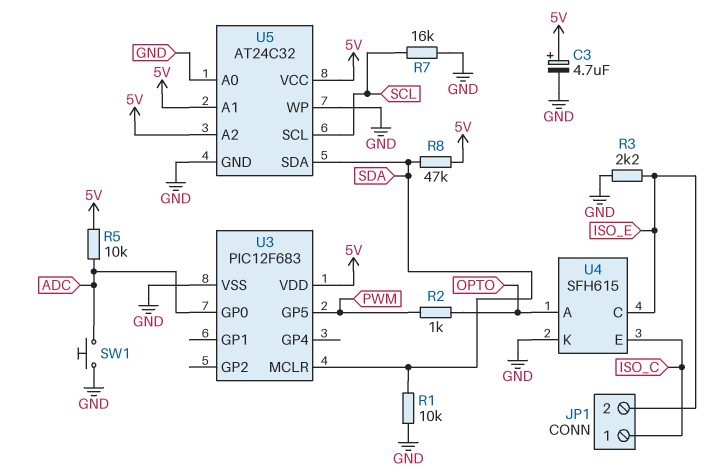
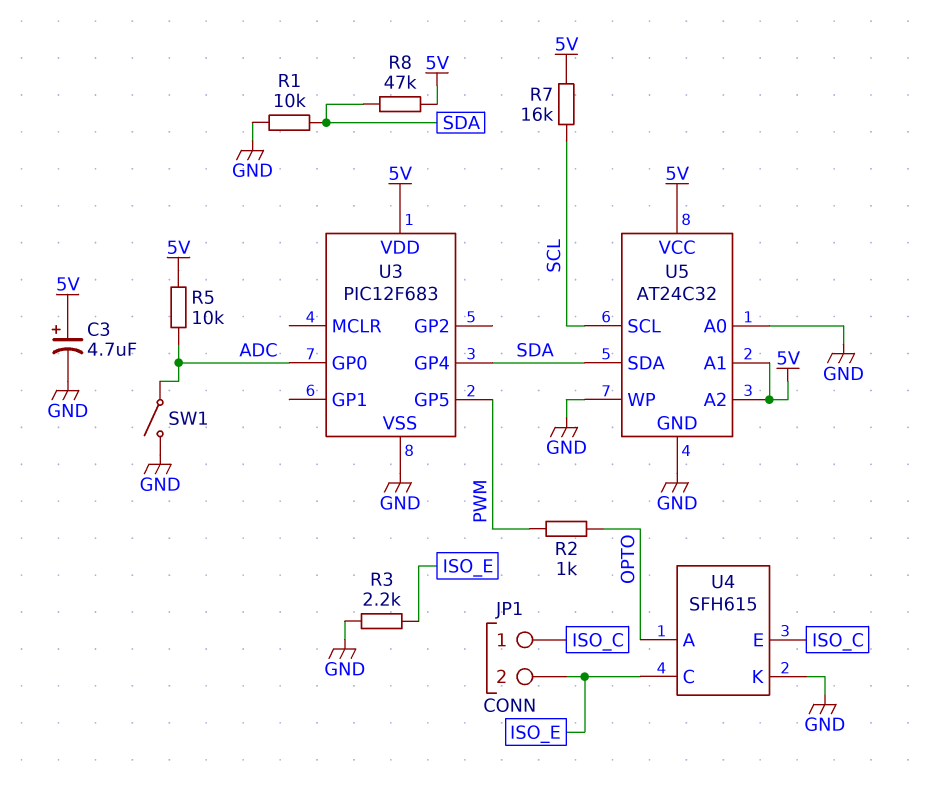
R7: 16k (GND, SCL) -> 16k (5V, SCL)
SW1: button (ADC, GND) -> switch (ADC, GND)
U3 pin GP4: none -> SDA
U3 pin MCLR: SDA -> none

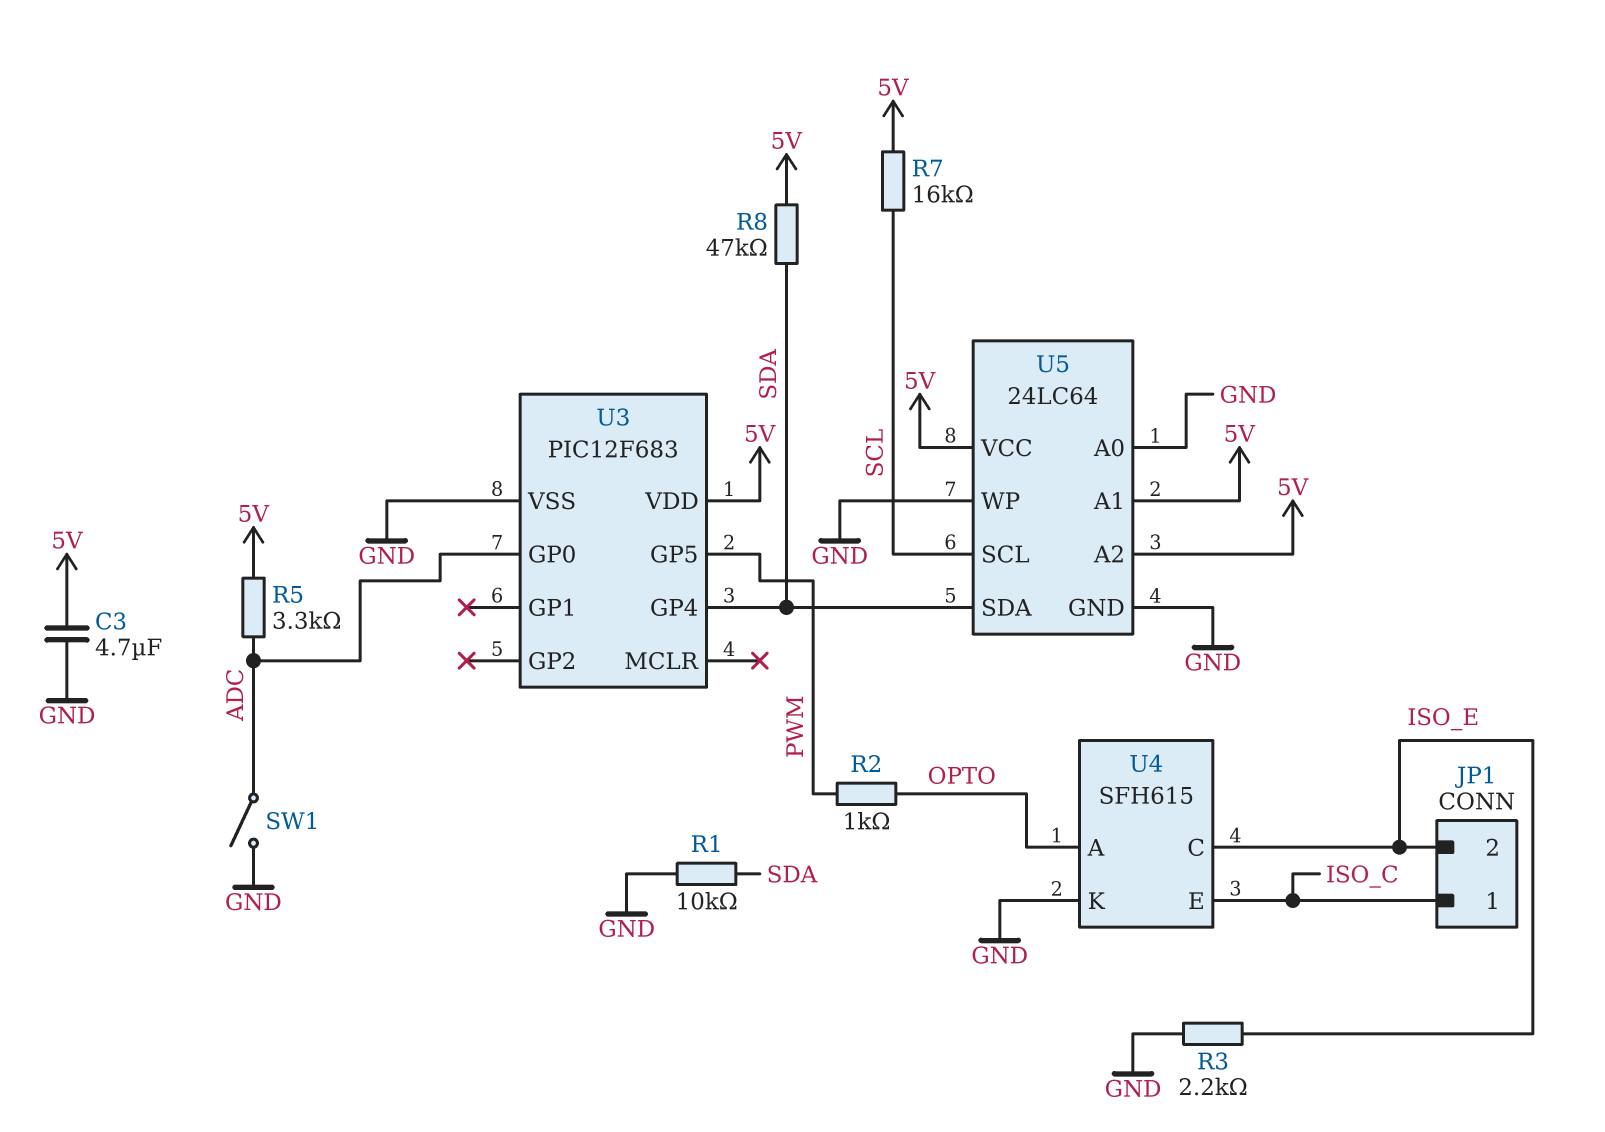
C3: 4.7uF (plus 5V, minus GND) -> 4.7uF (5V, GND)
R5: 10k (5V, ADC) -> 3.3k (5V, ADC)
U5: AT24C32 -> 24LC64

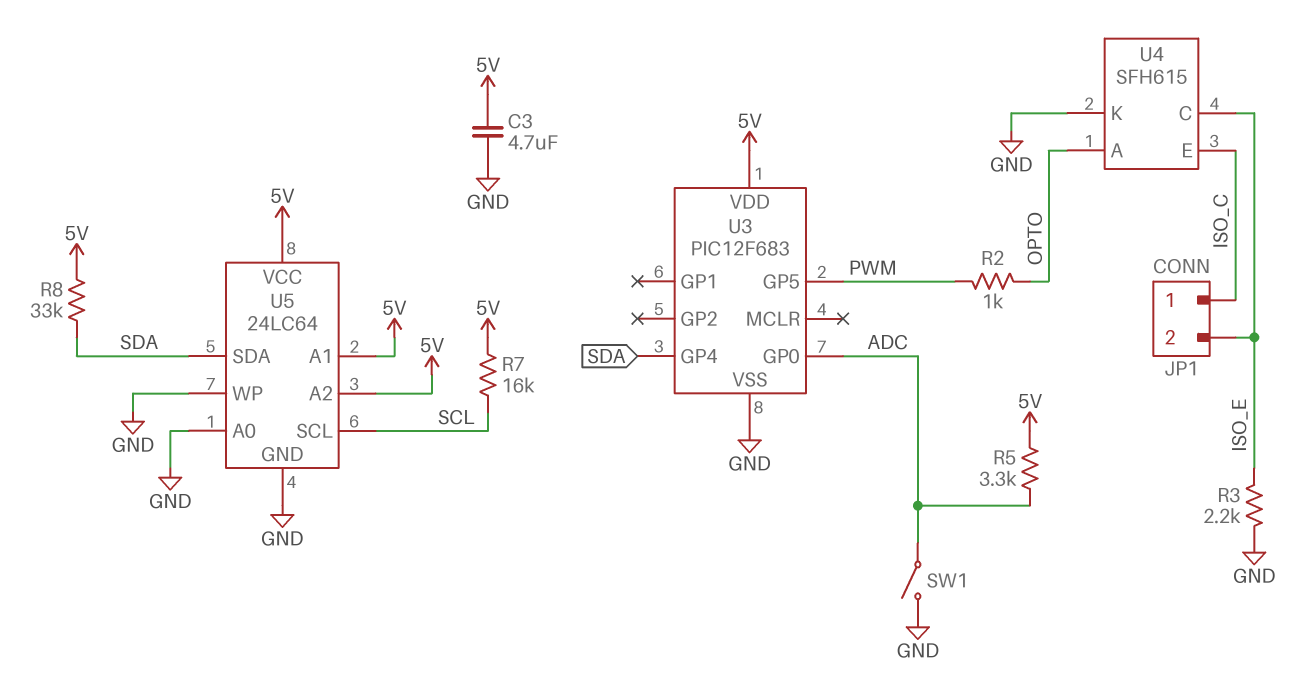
R1: 10k (GND, SDA) -> none
R8: 47k (5V, SDA) -> 33k (5V, SDA)

